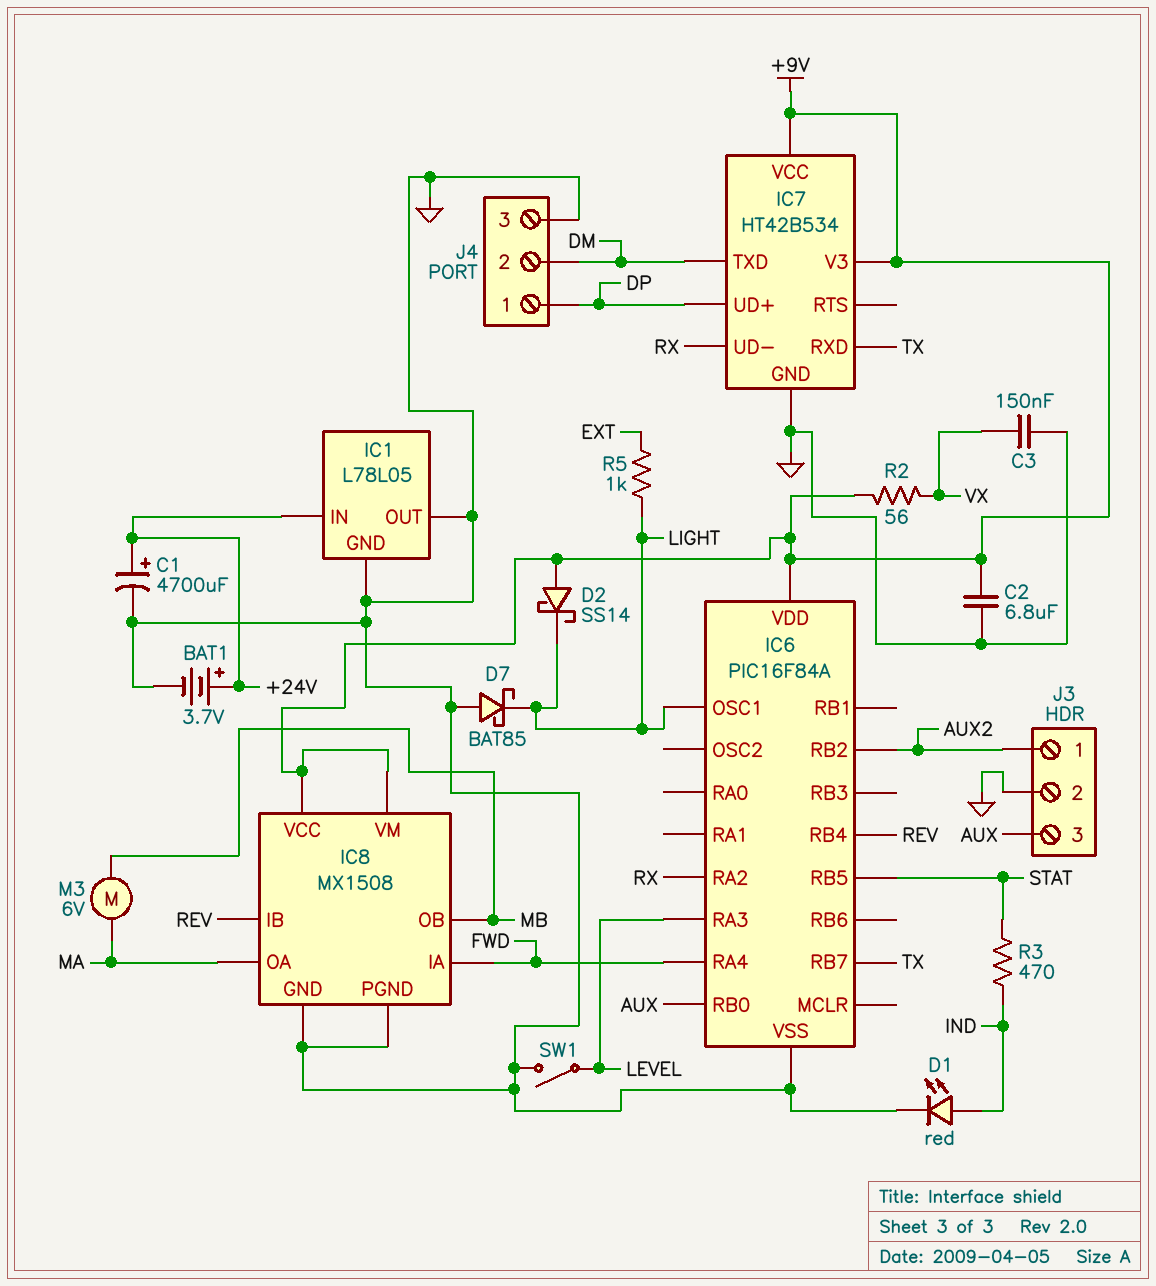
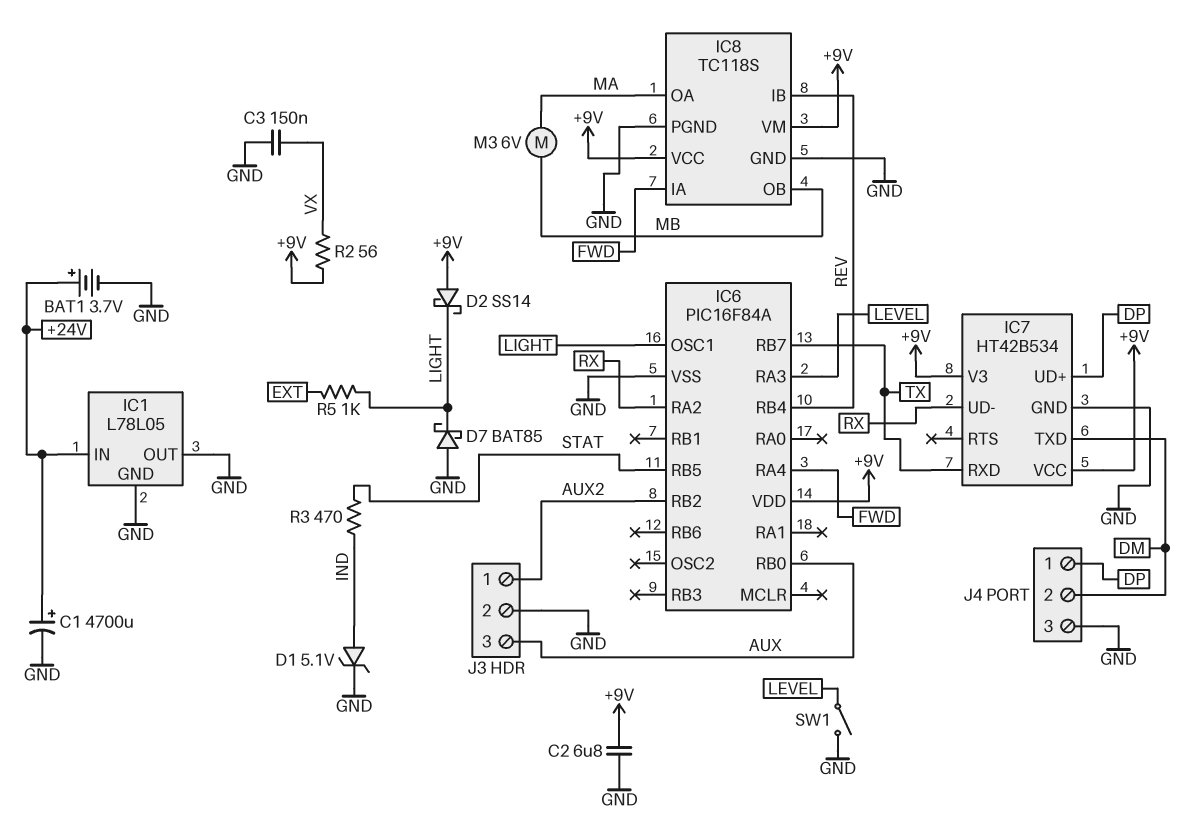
D1: LED red (A IND, K GND) -> zener 5.1V (A IND, K GND)
IC8: MX1508 -> TC118S

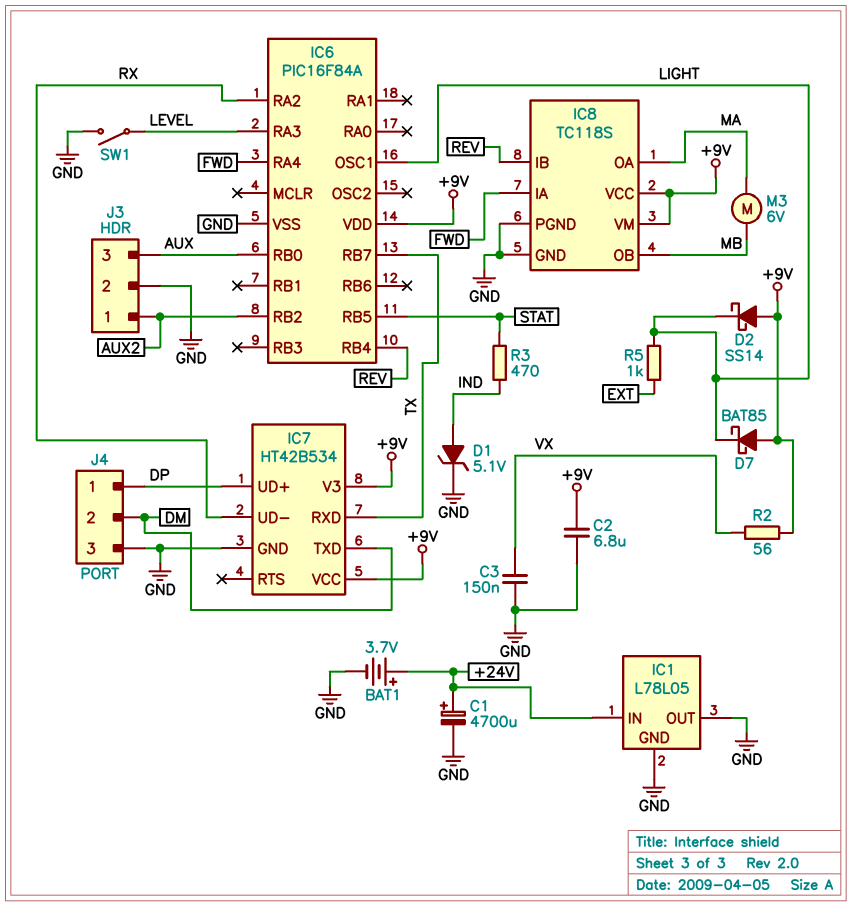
D7: schottky BAT85 (A GND, K LIGHT) -> schottky BAT85 (A +9V, K LIGHT)

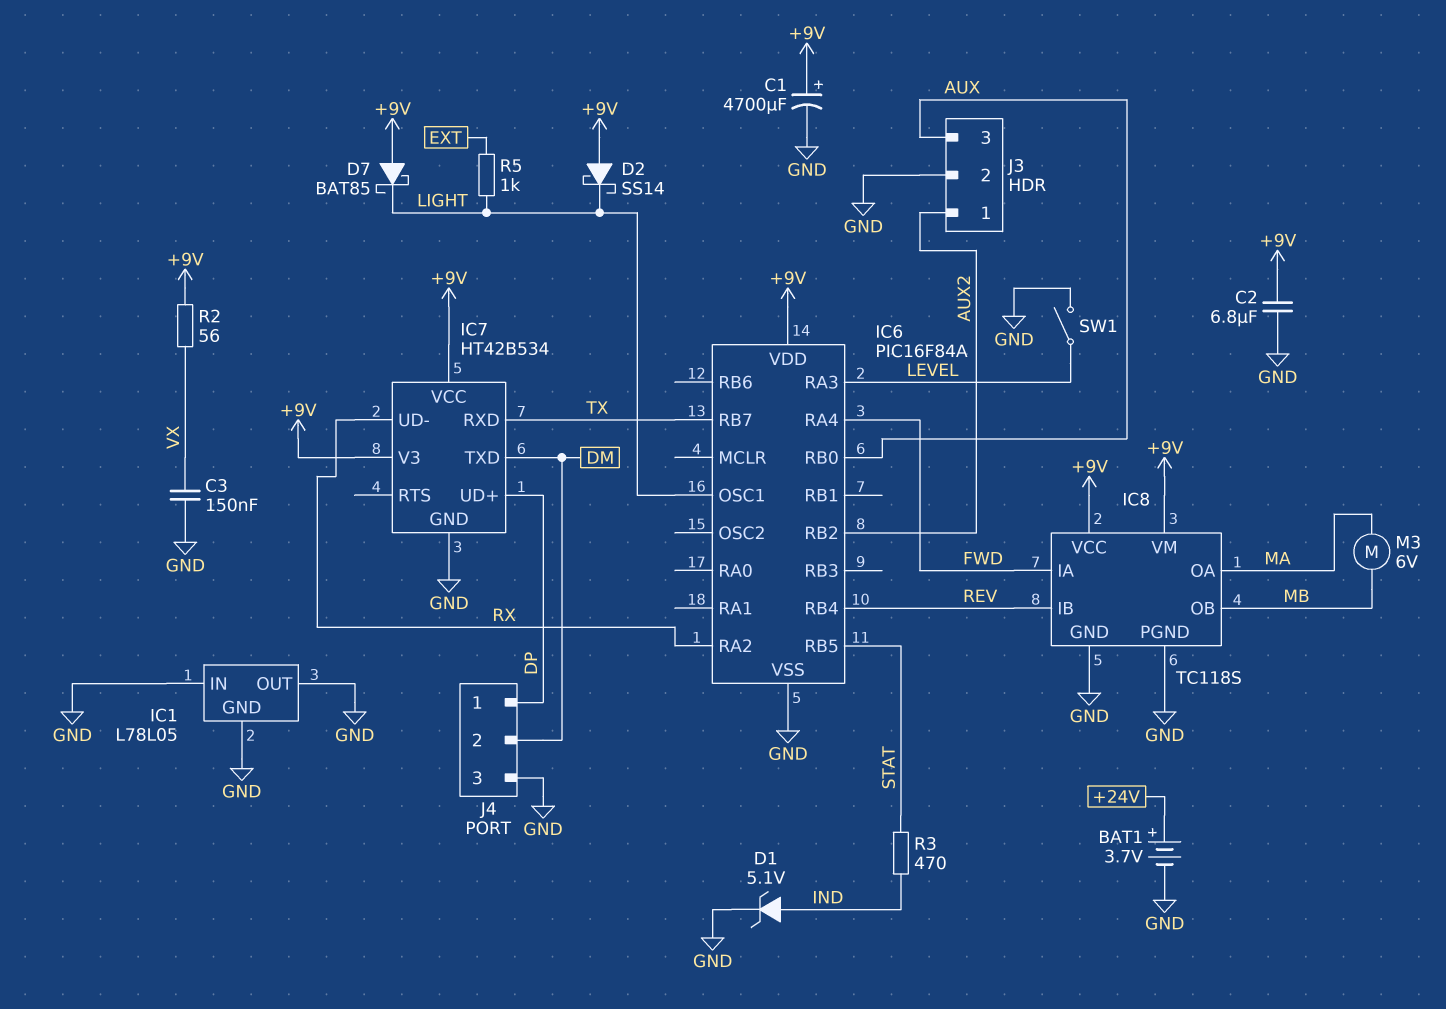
C1: 4700uF (plus +24V, minus GND) -> 4700uF (plus +9V, minus GND)
IC1 pin IN: +24V -> GND

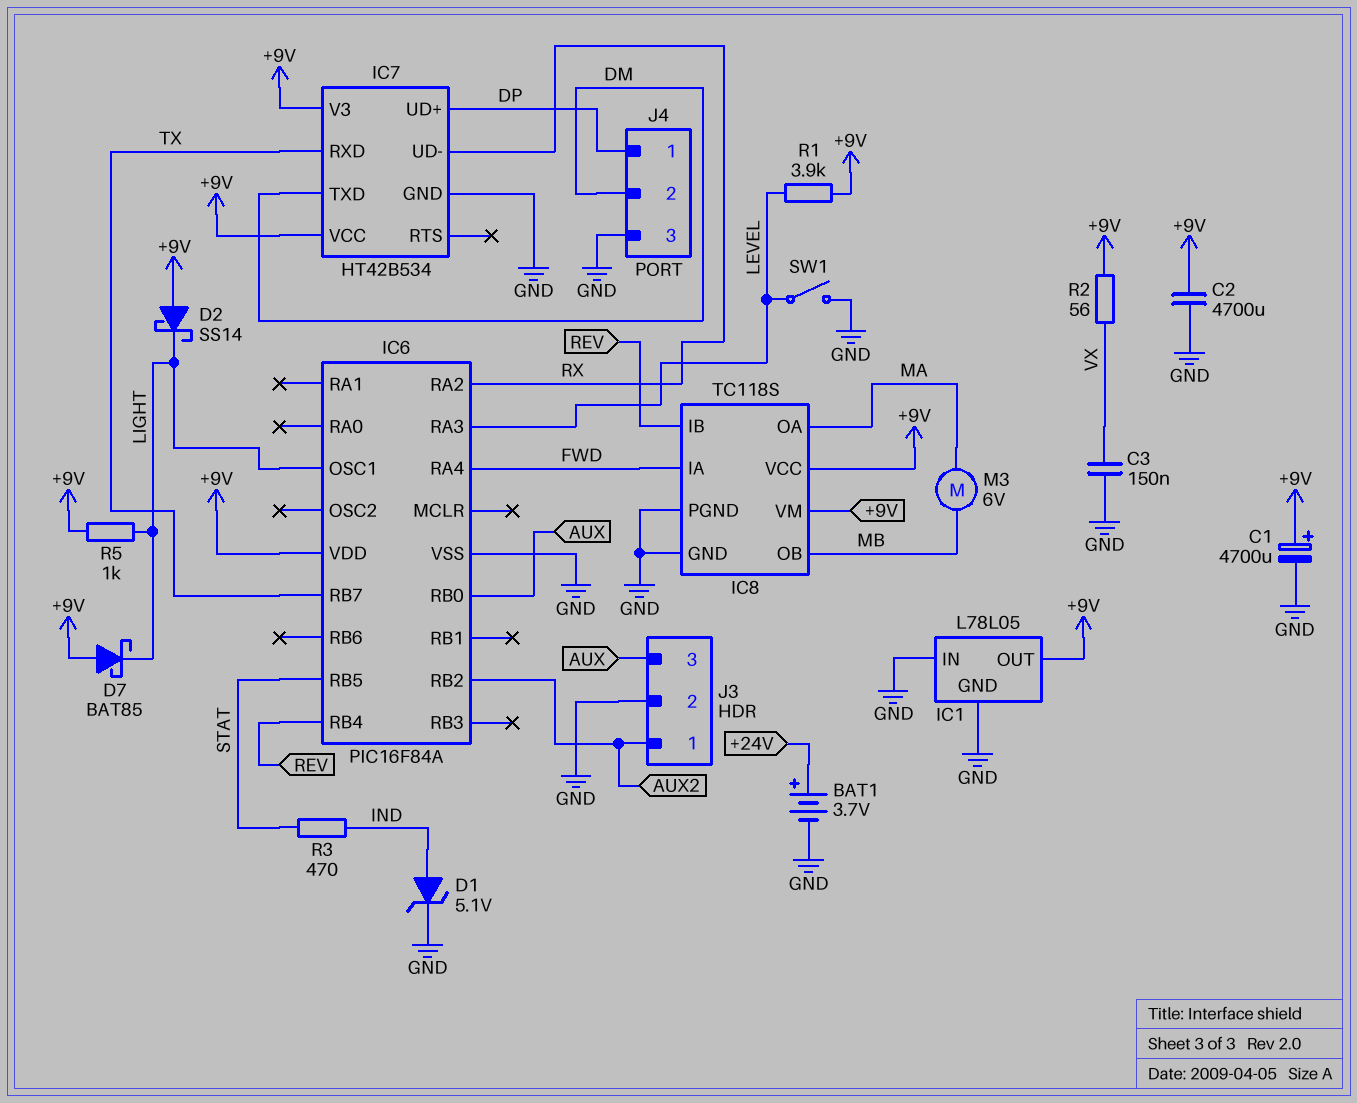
C2: 6.8uF (+9V, GND) -> 4700uF (+9V, GND)
IC1 pin OUT: GND -> +9V
R1: none -> 3.9k (+9V, LEVEL)
R5: 1k (EXT, LIGHT) -> 1k (+9V, LIGHT)

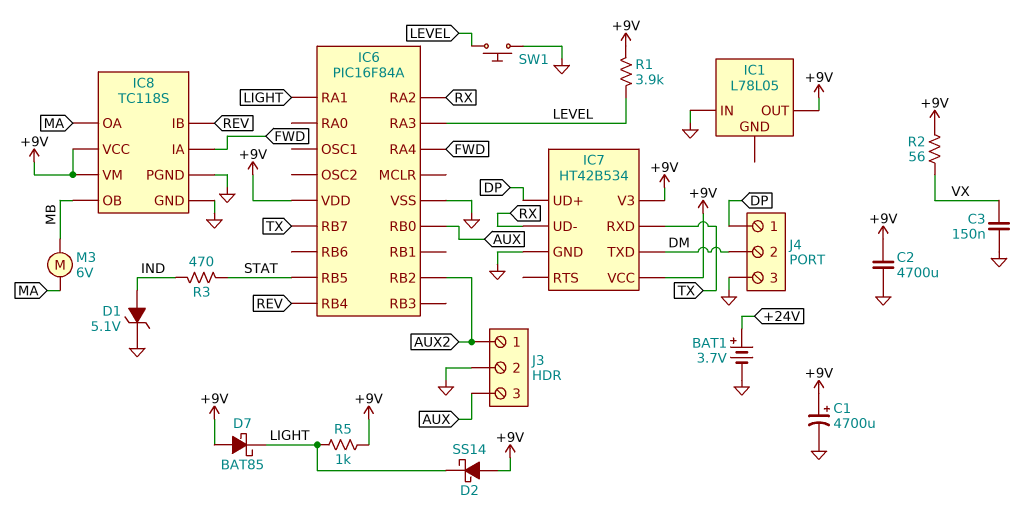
IC1 pin GND: GND -> none
IC6 pin OSC1: LIGHT -> none
IC6 pin RA1: none -> LIGHT
SW1: switch (GND, LEVEL) -> button (GND, LEVEL)

